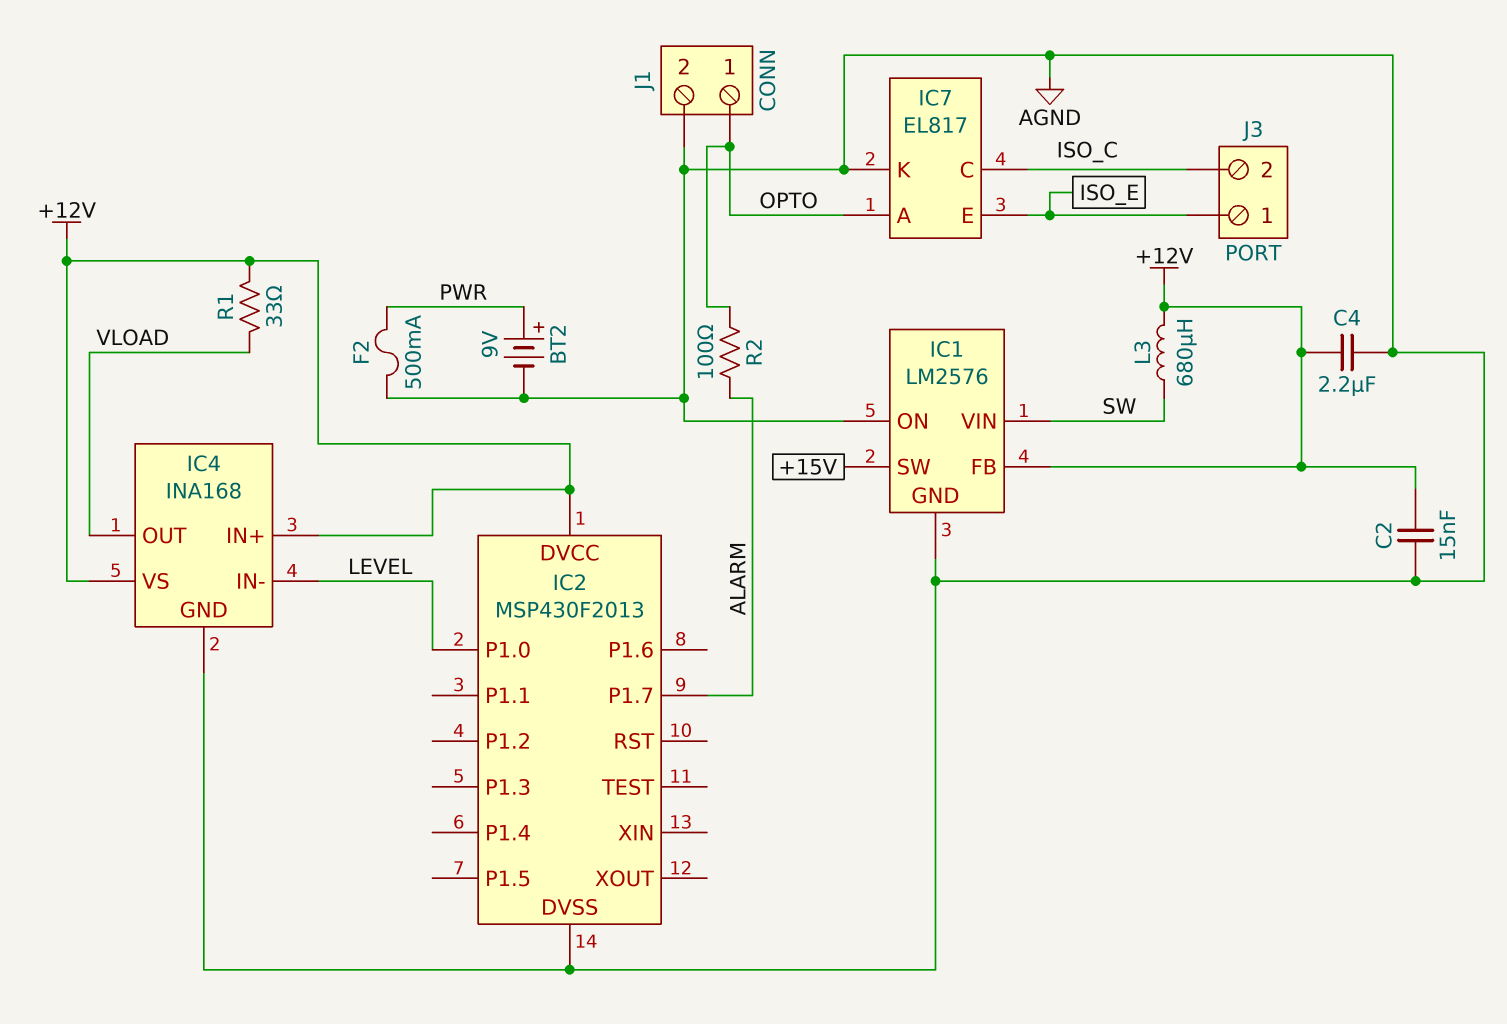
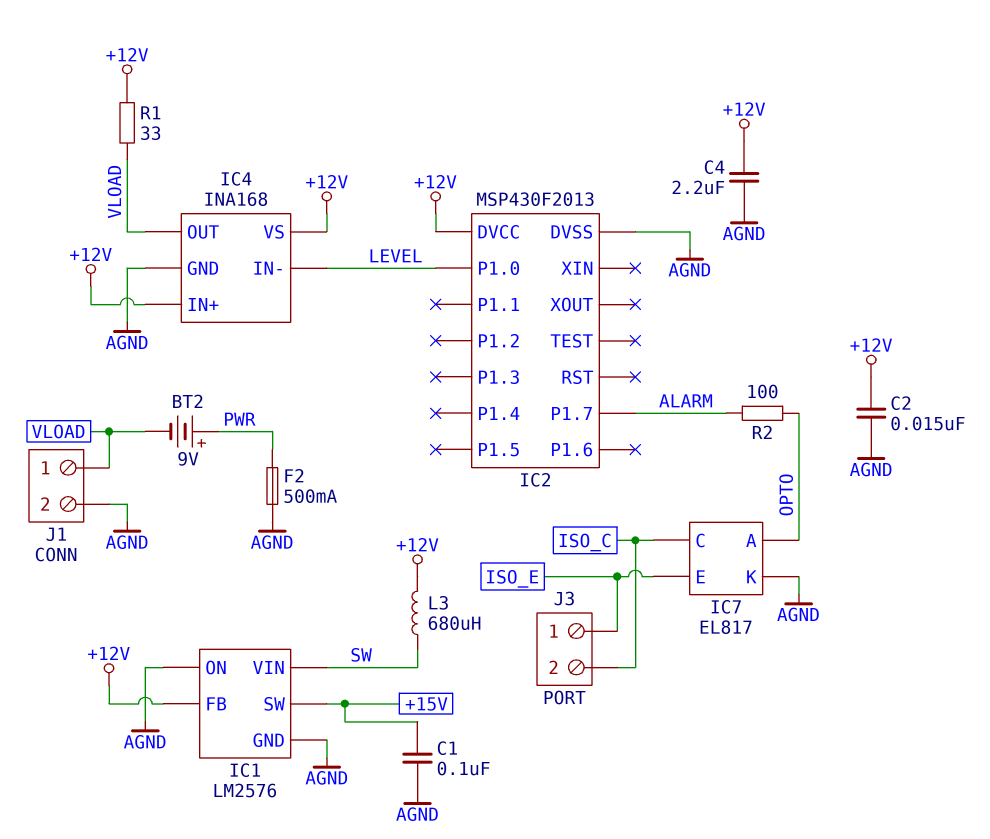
BT2: 9V (plus PWR, minus AGND) -> 9V (plus PWR, minus VLOAD)
C1: none -> 100nF (+15V, AGND)
J1 pin 1: OPTO -> VLOAD

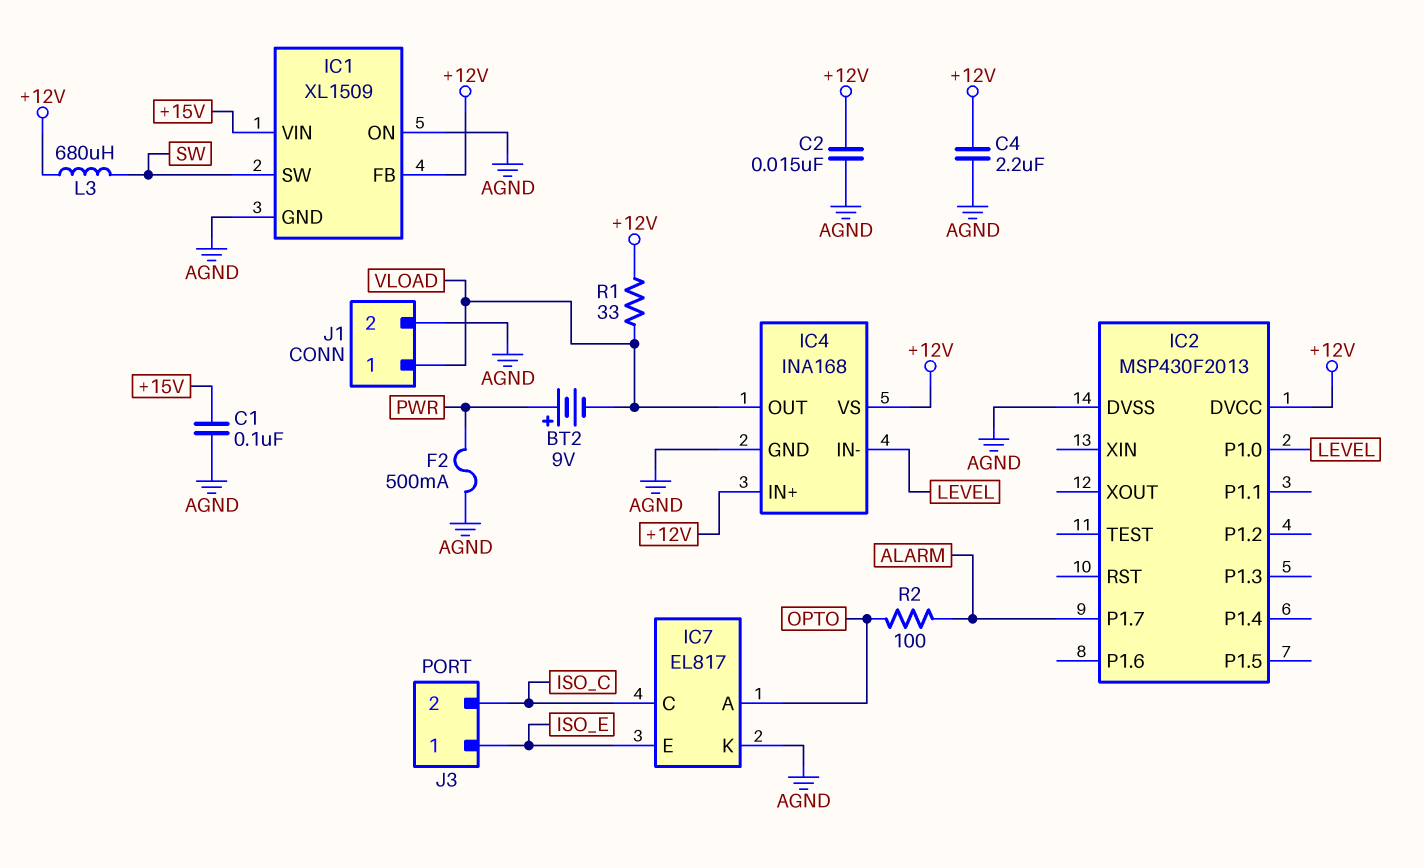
IC1: LM2576 -> XL1509
IC1 pin SW: +15V -> SW
IC1 pin VIN: SW -> +15V

